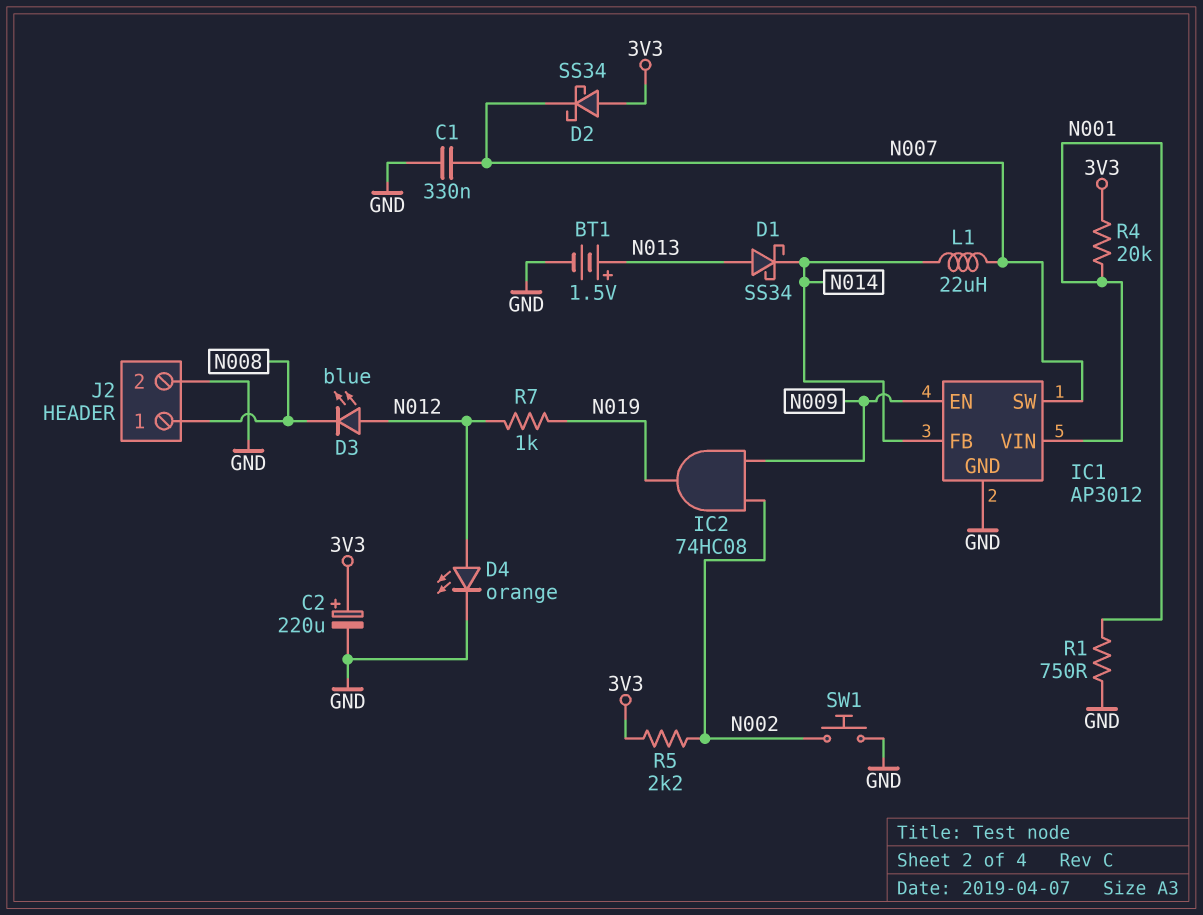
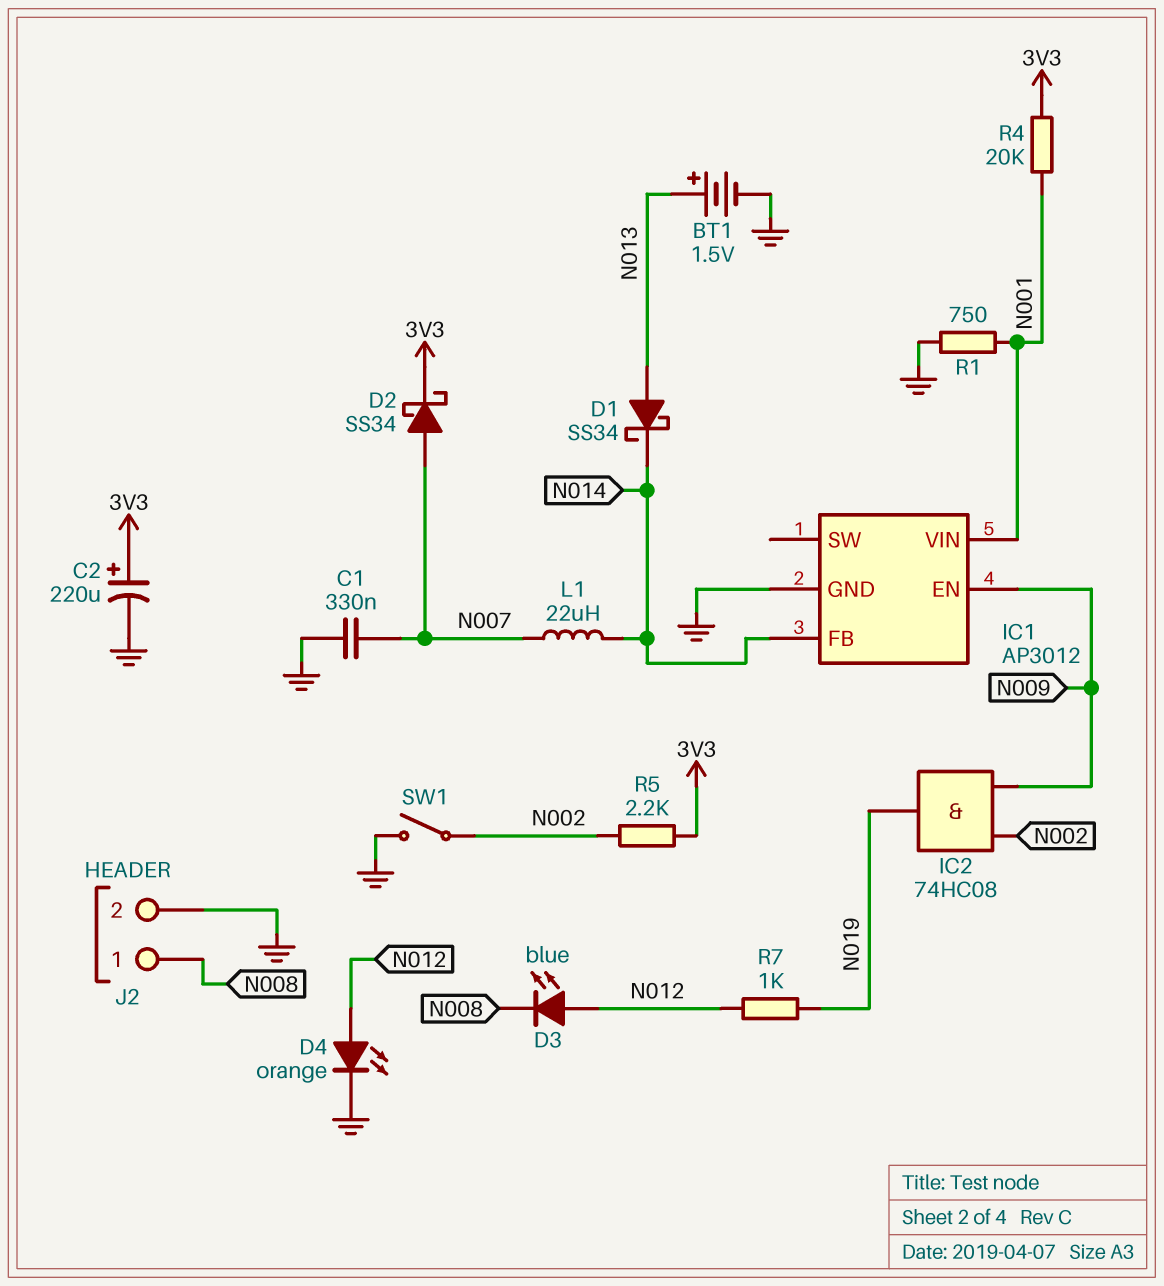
D2: schottky SS34 (A 3V3, K N007) -> schottky SS34 (A N007, K 3V3)
IC1 pin SW: N007 -> none
SW1: button (GND, N002) -> switch (GND, N002)

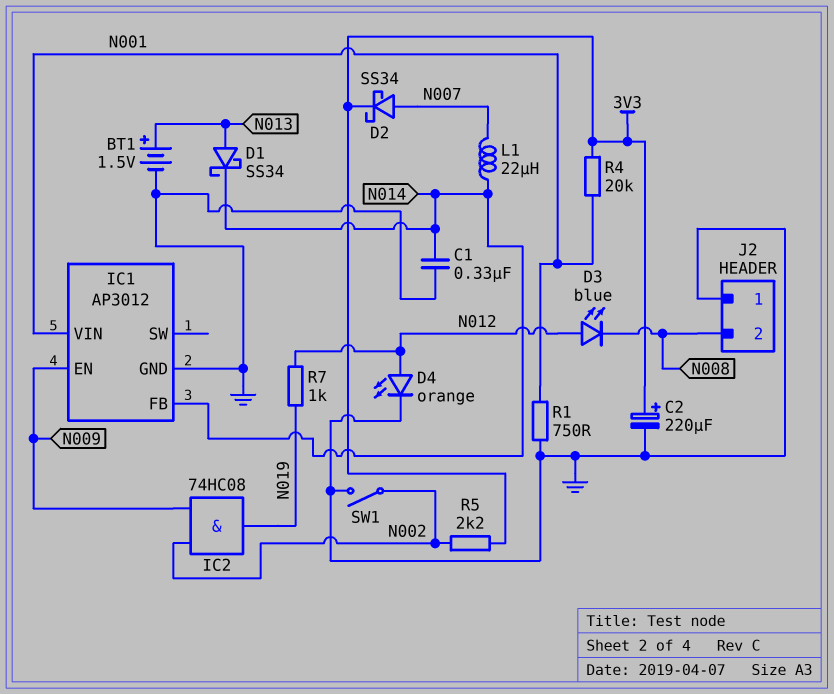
C1: 330nF (GND, N007) -> 330nF (GND, N014)
J2 pin 1: N008 -> GND
J2 pin 2: GND -> N008

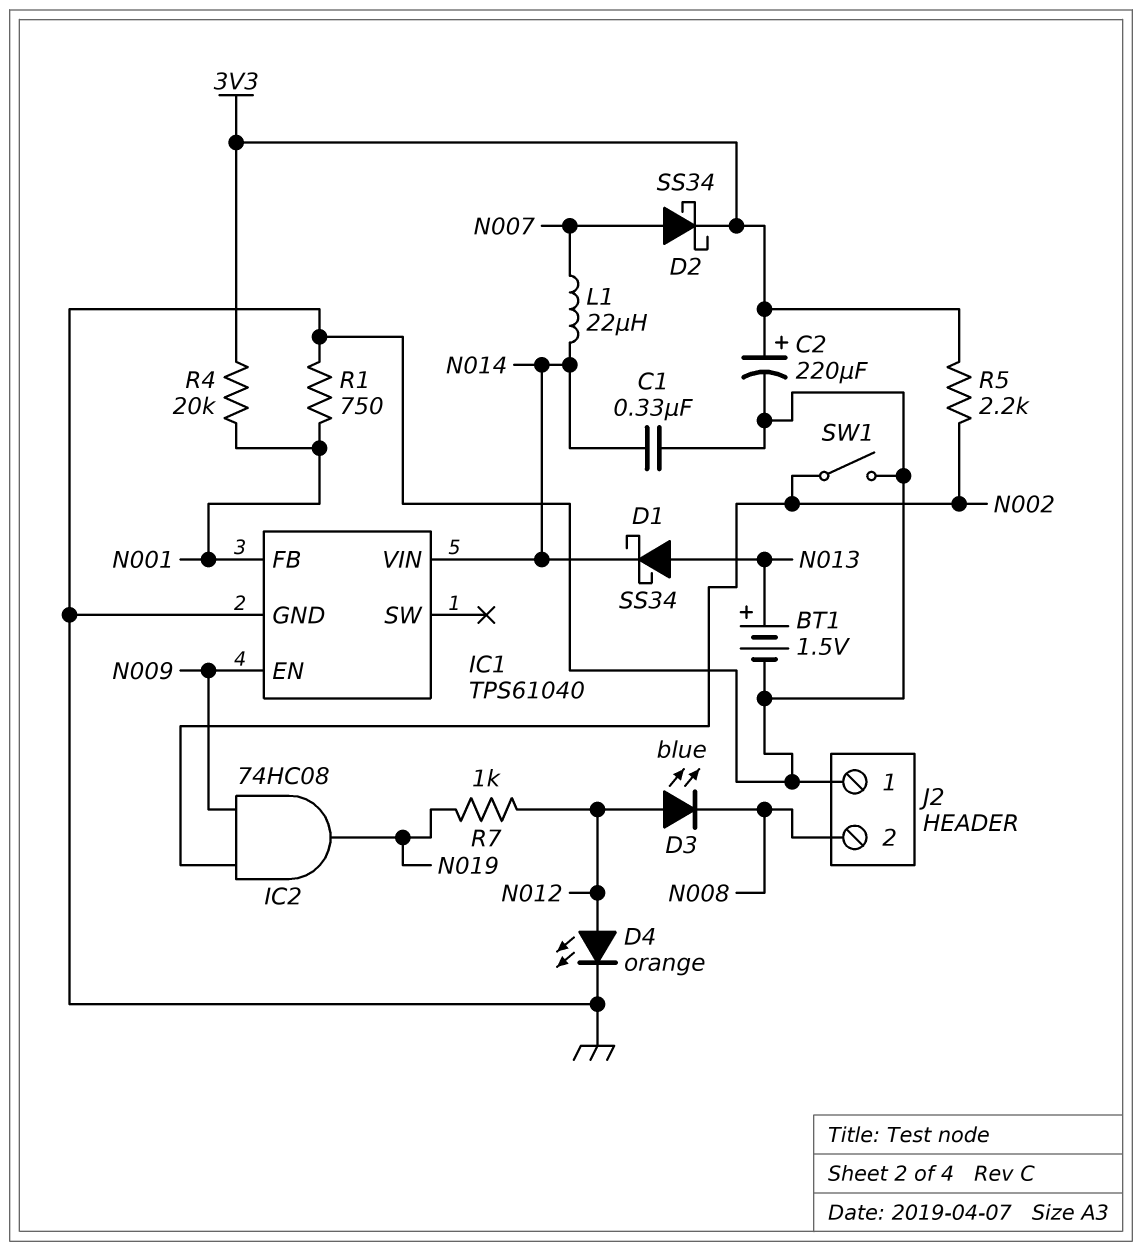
IC1: AP3012 -> TPS61040
IC1 pin FB: N014 -> N001
IC1 pin VIN: N001 -> N014

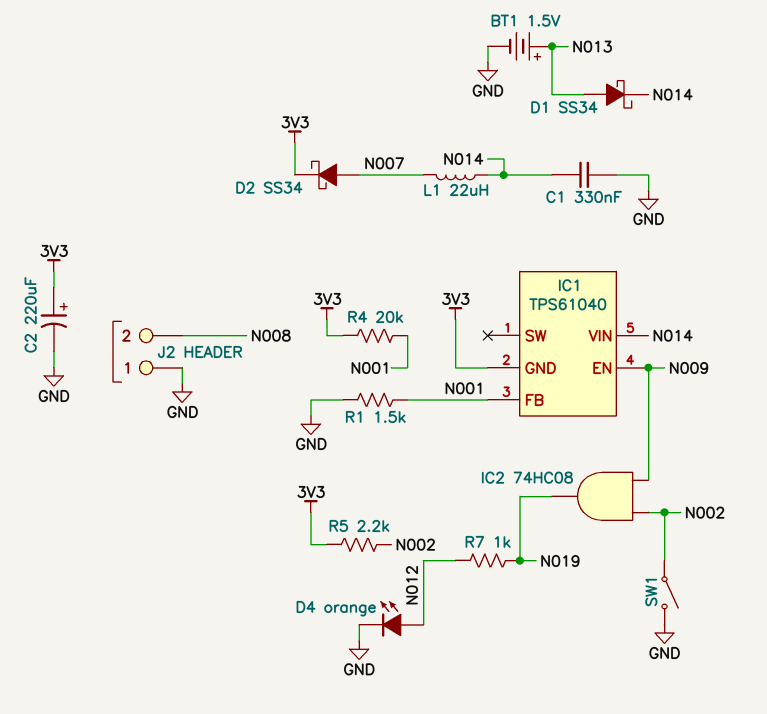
D3: LED blue (A N012, K N008) -> none
IC1 pin GND: GND -> 3V3
R1: 750 (GND, N001) -> 1.5k (GND, N001)

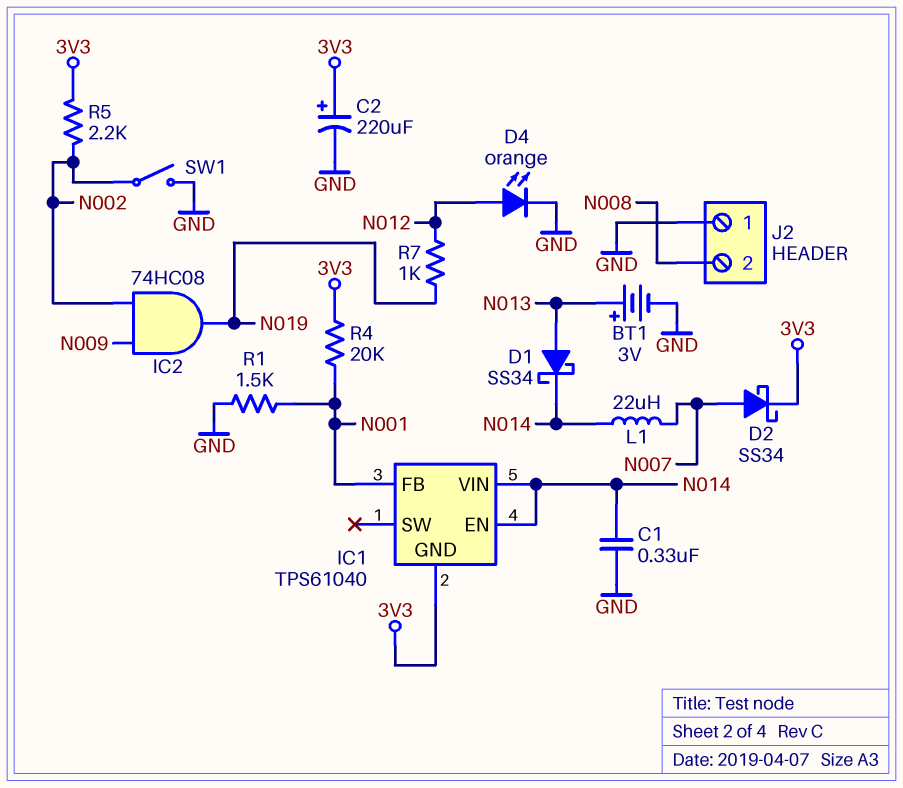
BT1: 1.5V (plus N013, minus GND) -> 3V (plus N013, minus GND)
IC1 pin EN: N009 -> N014

